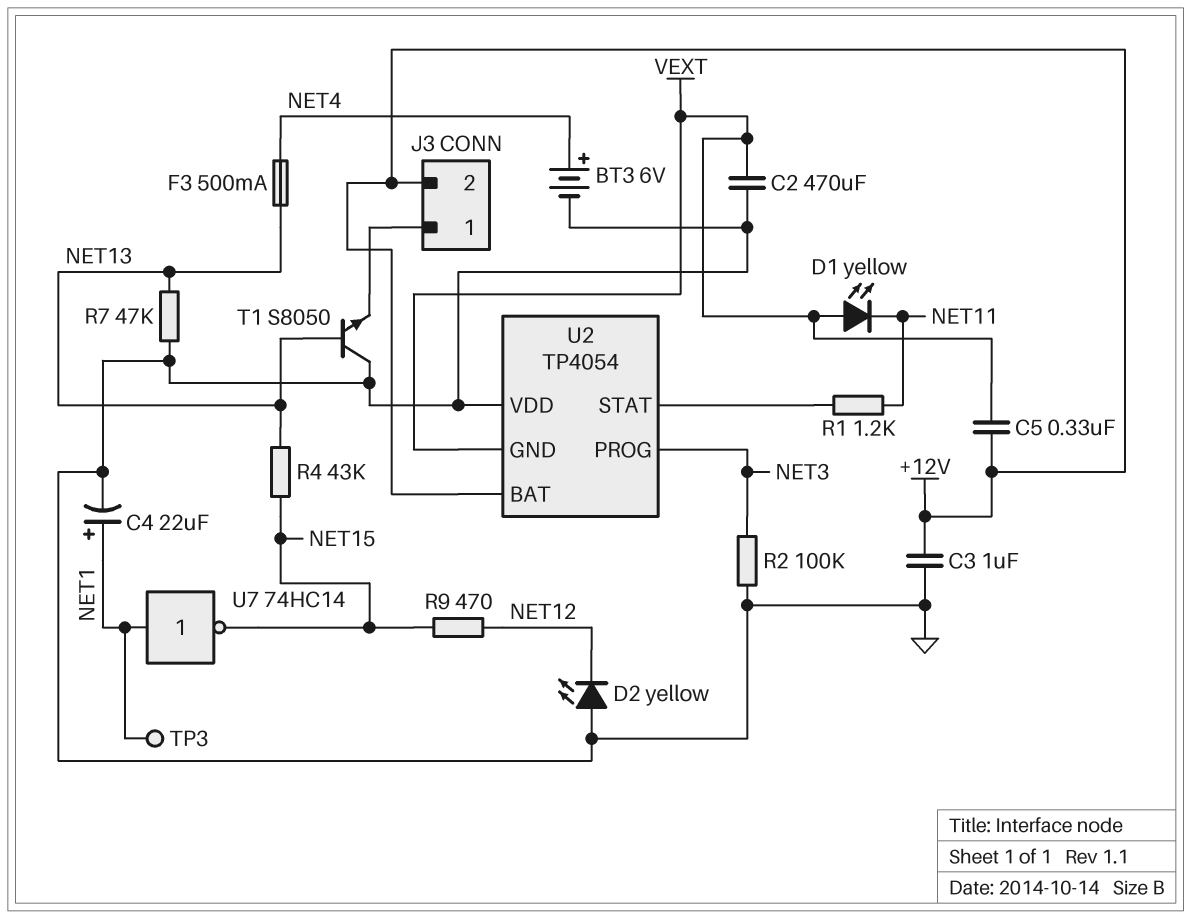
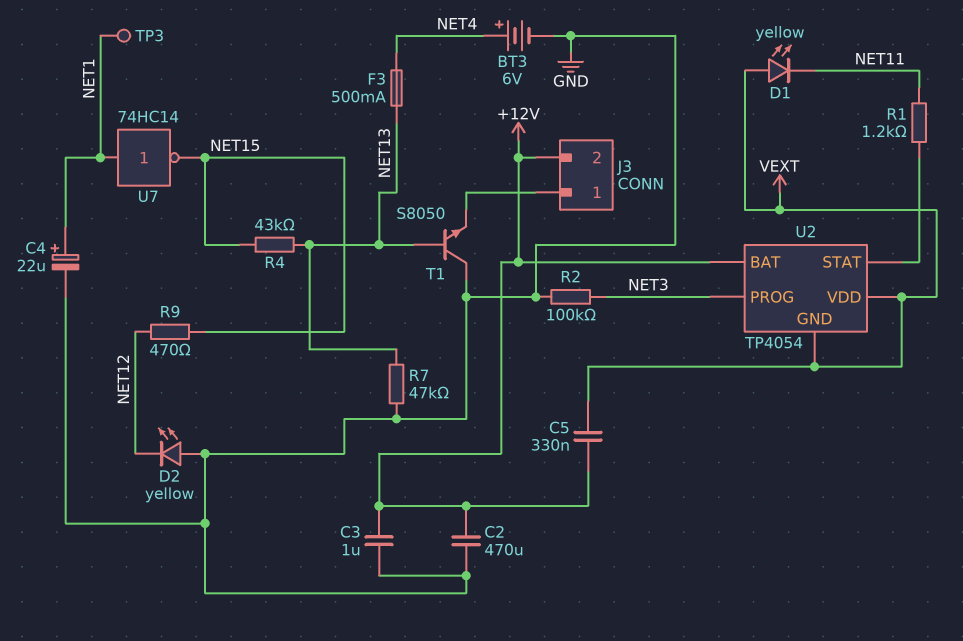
C2: 470uF (GND, VEXT) -> 470uF (+12V, GND)
U2 pin VDD: GND -> VEXT

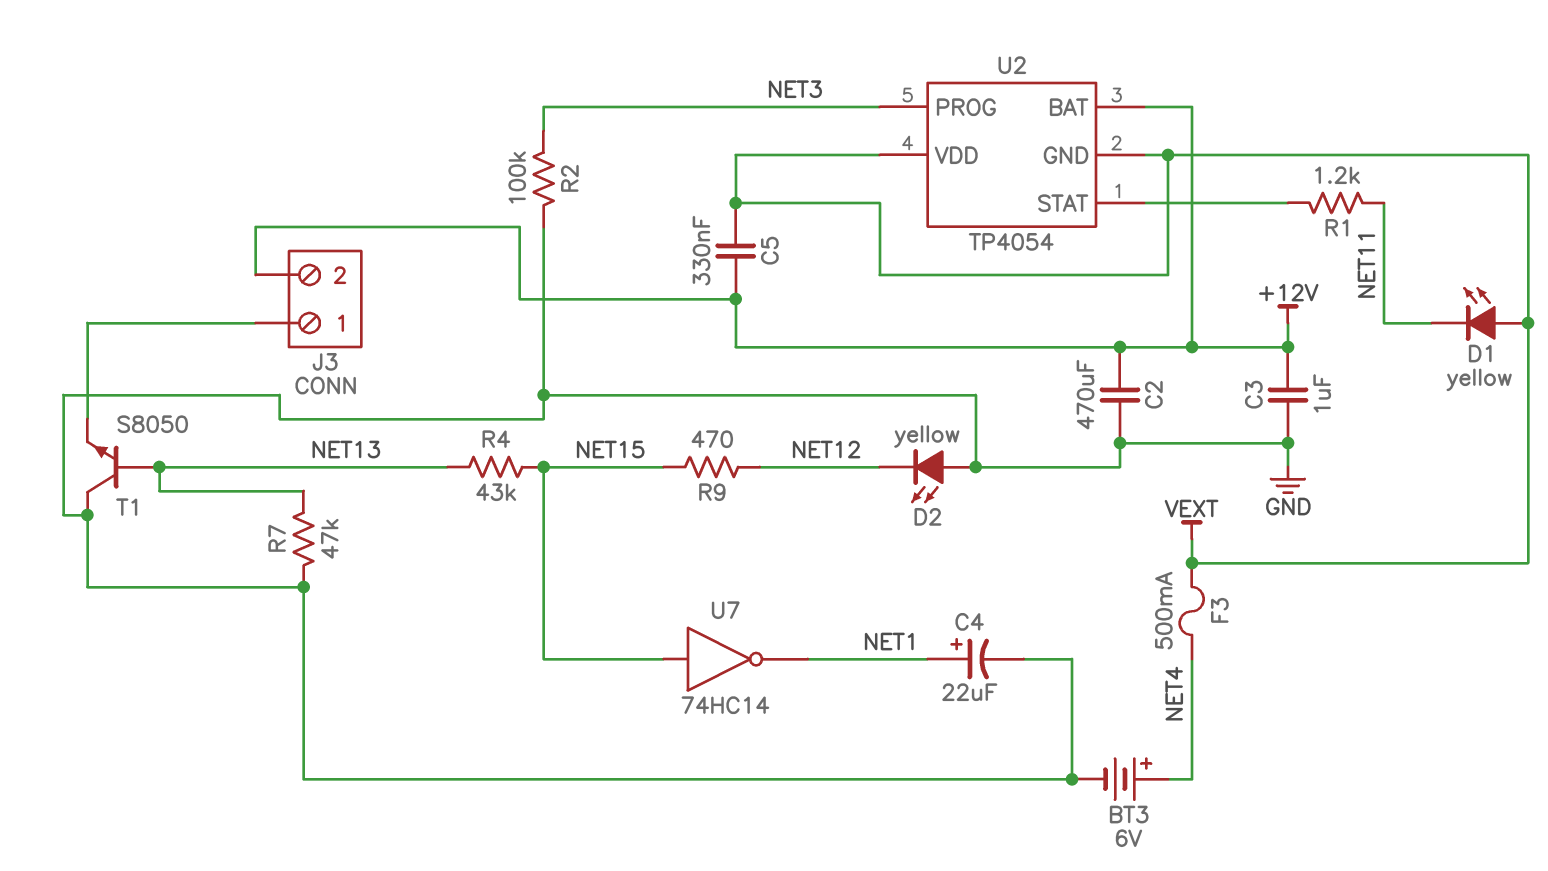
F3: 500mA (NET4, NET13) -> 500mA (NET4, VEXT)
TP3: test point (NET1) -> none
U7: NOT 74HC14 (in NET1, out NET15) -> NOT 74HC14 (in NET15, out NET1)

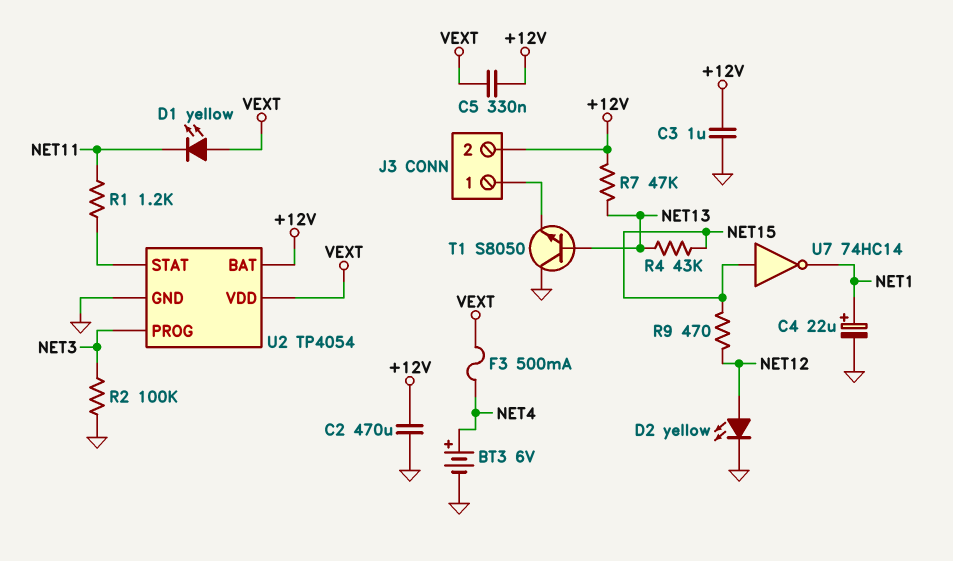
D2: LED yellow (A GND, K NET12) -> LED yellow (A NET12, K GND)
R7: 47k (GND, NET13) -> 47k (+12V, NET13)
U2 pin GND: VEXT -> GND

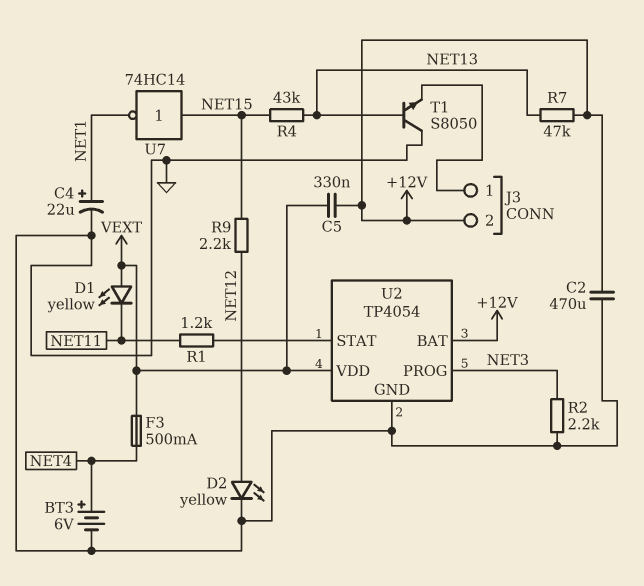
C3: 1uF (+12V, GND) -> none
R2: 100k (GND, NET3) -> 2.2k (GND, NET3)
R9: 470 (NET12, NET15) -> 2.2k (NET12, NET15)

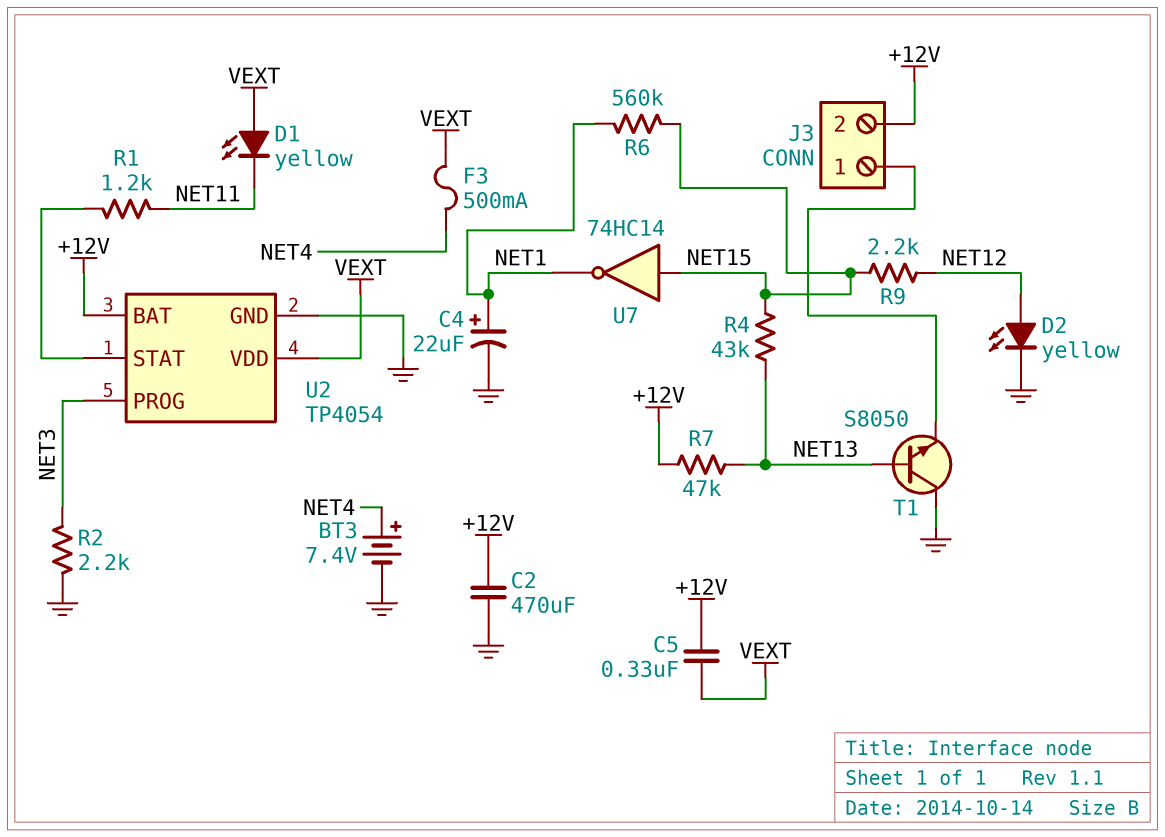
BT3: 6V (plus NET4, minus GND) -> 7.4V (plus NET4, minus GND)
R6: none -> 560k (NET1, NET15)

